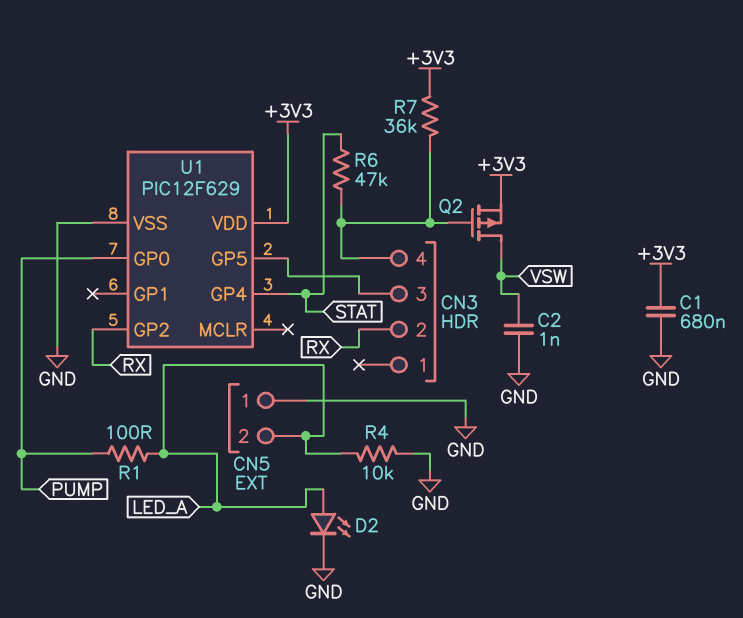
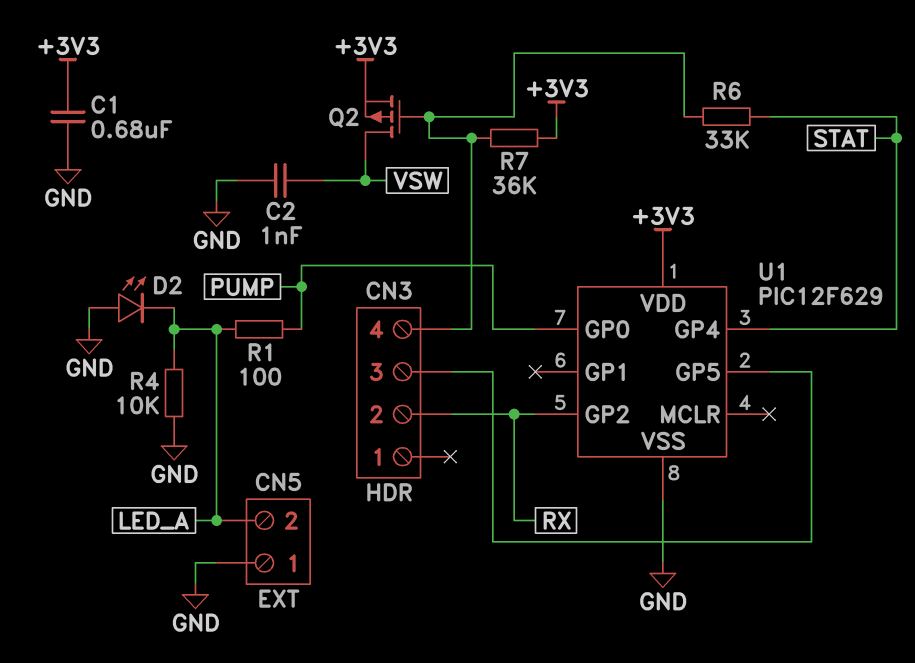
D2: LED (A LED_A, K GND) -> LED (A GND, K LED_A)
R6: 47k (CN3/4, STAT) -> 33k (CN3/4, STAT)

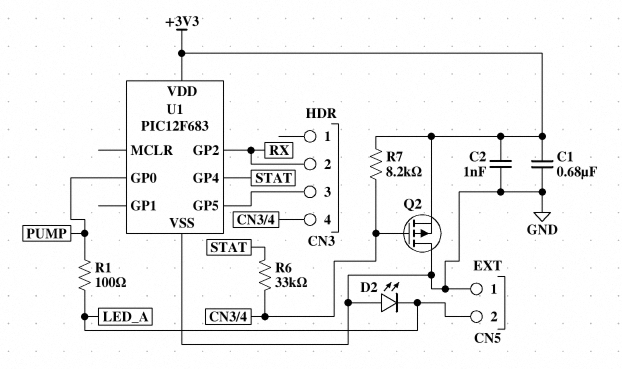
C2: 1nF (GND, VSW) -> 1nF (+3V3, GND)
Q2: PMOS (G CN3/4, D VSW, S +3V3) -> PMOS (G CN3/4, D GND, S +3V3)
R4: 10k (GND, LED_A) -> none
R7: 36k (+3V3, CN3/4) -> 8.2k (+3V3, CN3/4)
U1: PIC12F629 -> PIC12F683

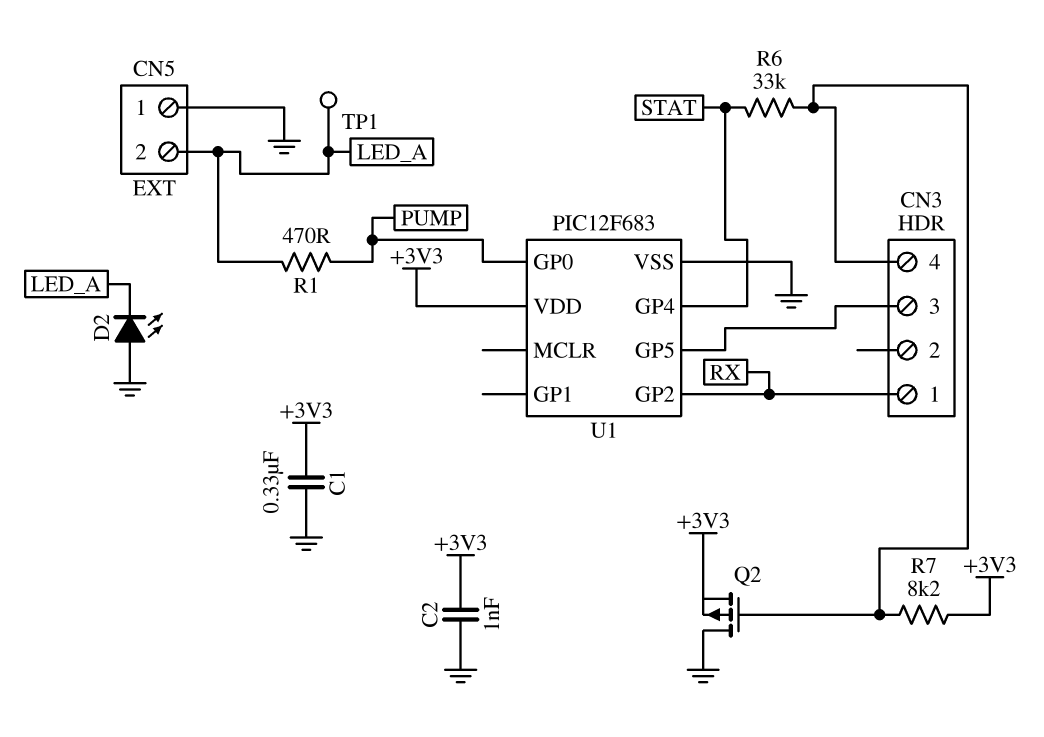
C1: 680nF (+3V3, GND) -> 330nF (+3V3, GND)
CN3 pin 1: none -> RX
CN3 pin 2: RX -> none
R1: 100 (LED_A, PUMP) -> 470 (LED_A, PUMP)
TP1: none -> test point (LED_A)

